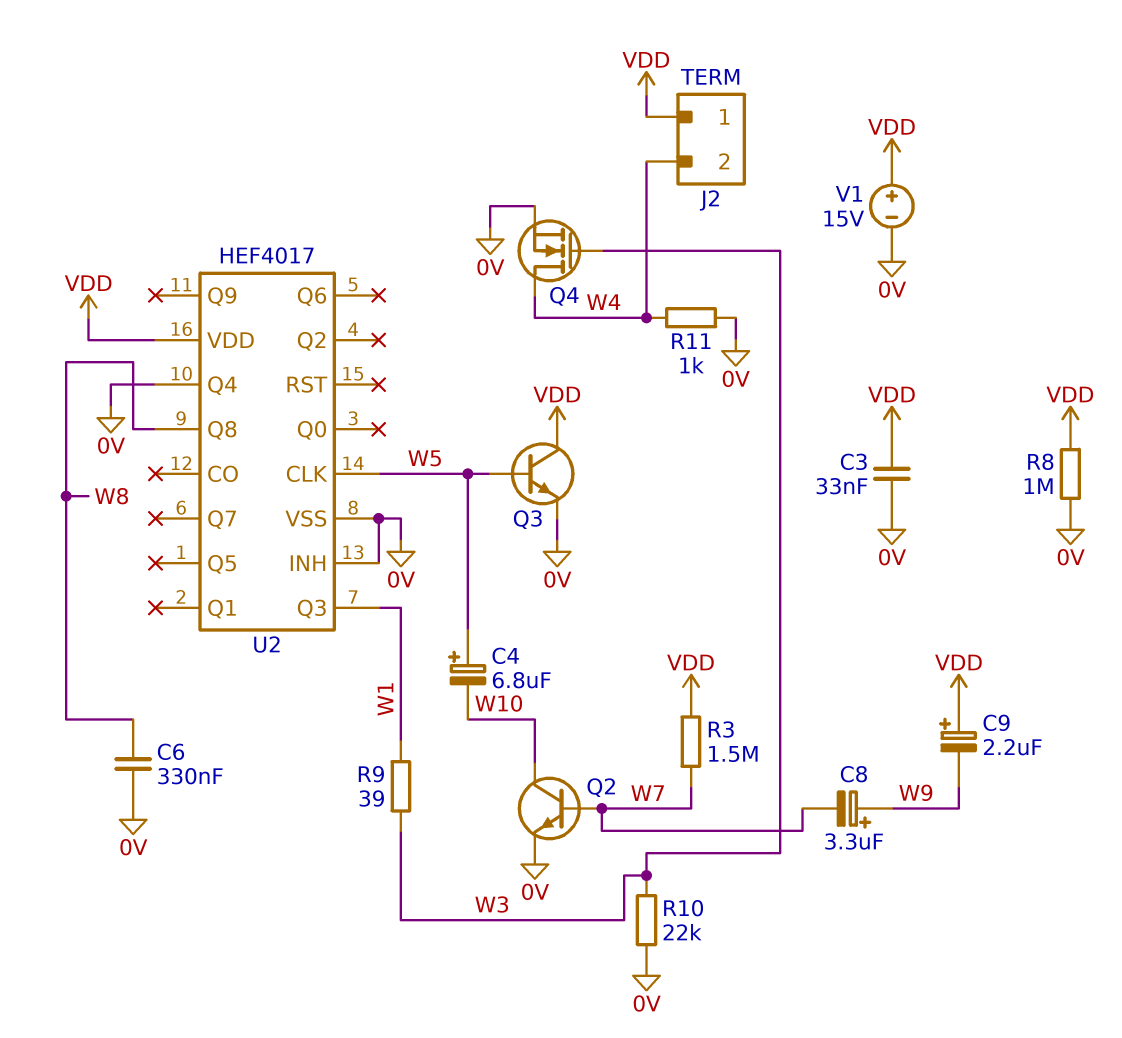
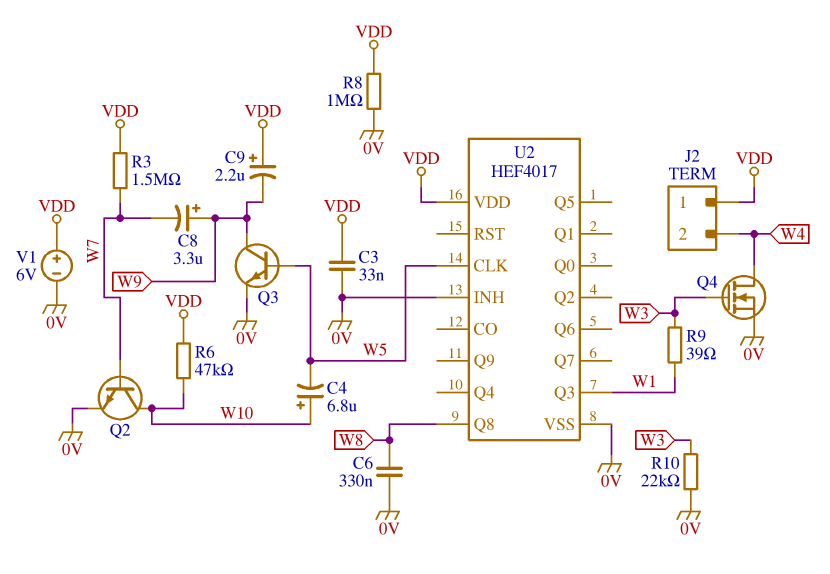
C4: 6.8uF (plus W5, minus W10) -> 6.8uF (plus W10, minus W5)
Q3: NPN (B W5, C VDD, E 0V) -> NPN (B W5, C W9, E 0V)
R6: none -> 47k (VDD, W10)
R11: 1k (0V, W4) -> none
U2 pin Q4: 0V -> none
V1: 15V (plus VDD, minus 0V) -> 6V (plus VDD, minus 0V)

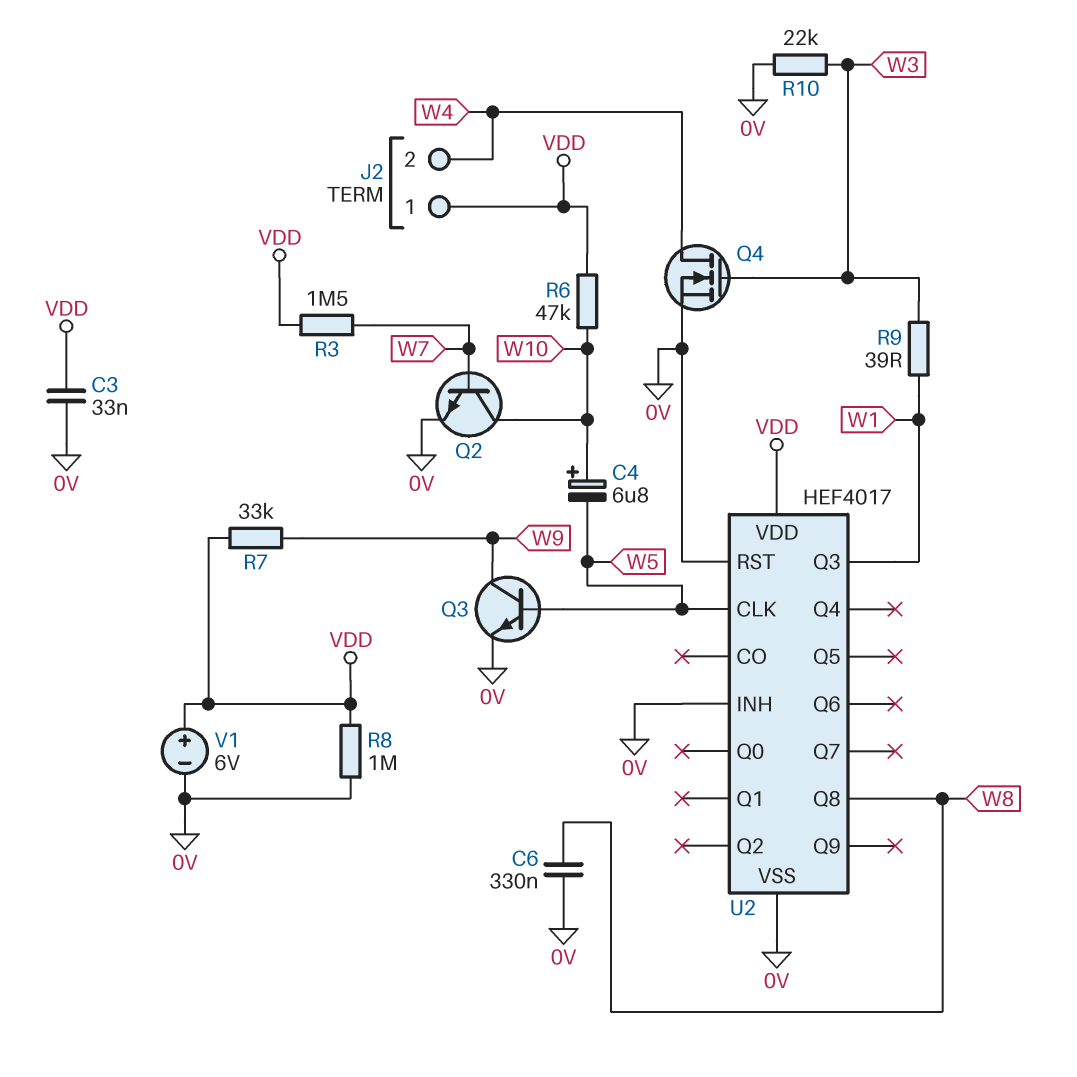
C8: 3.3uF (plus W9, minus W7) -> none
C9: 2.2uF (plus VDD, minus W9) -> none
R7: none -> 33k (VDD, W9)
U2 pin RST: none -> 0V

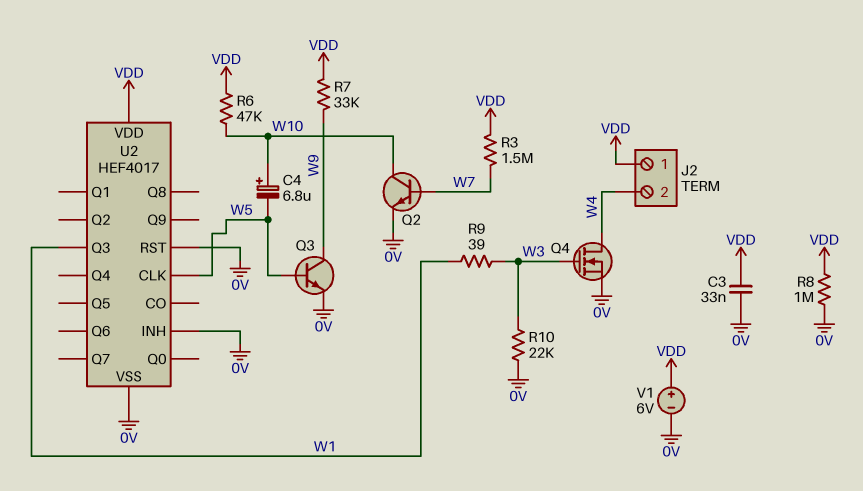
C6: 330nF (0V, W8) -> none
U2 pin Q8: W8 -> none

